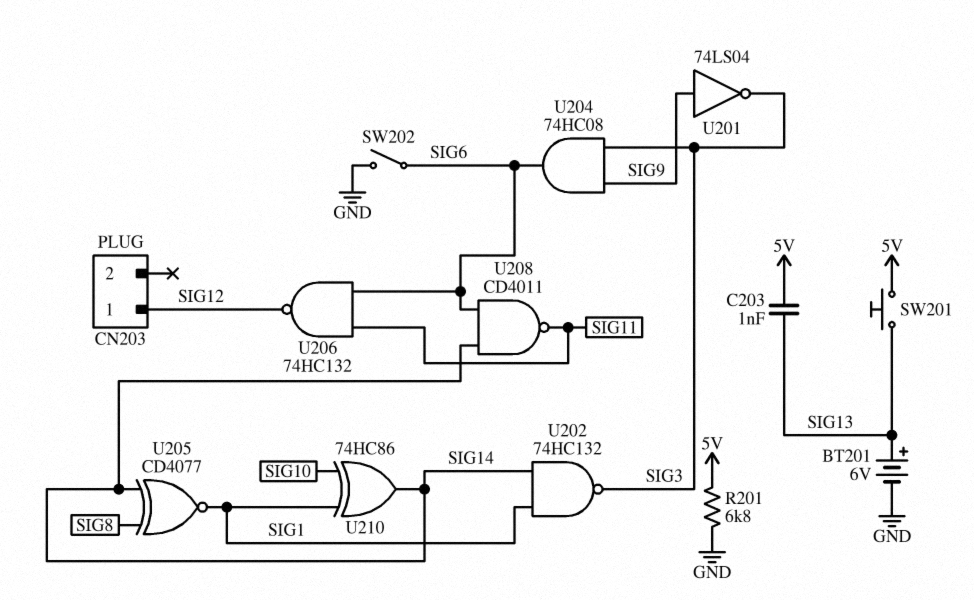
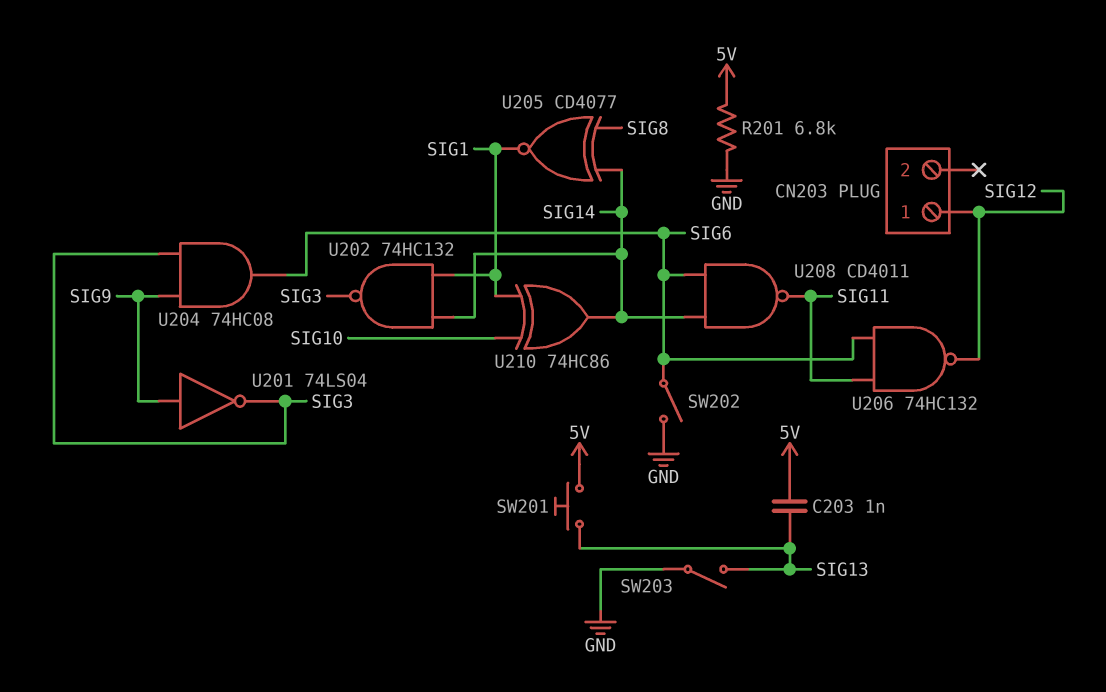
BT201: 6V (plus SIG13, minus GND) -> none
SW203: none -> switch (GND, SIG13)

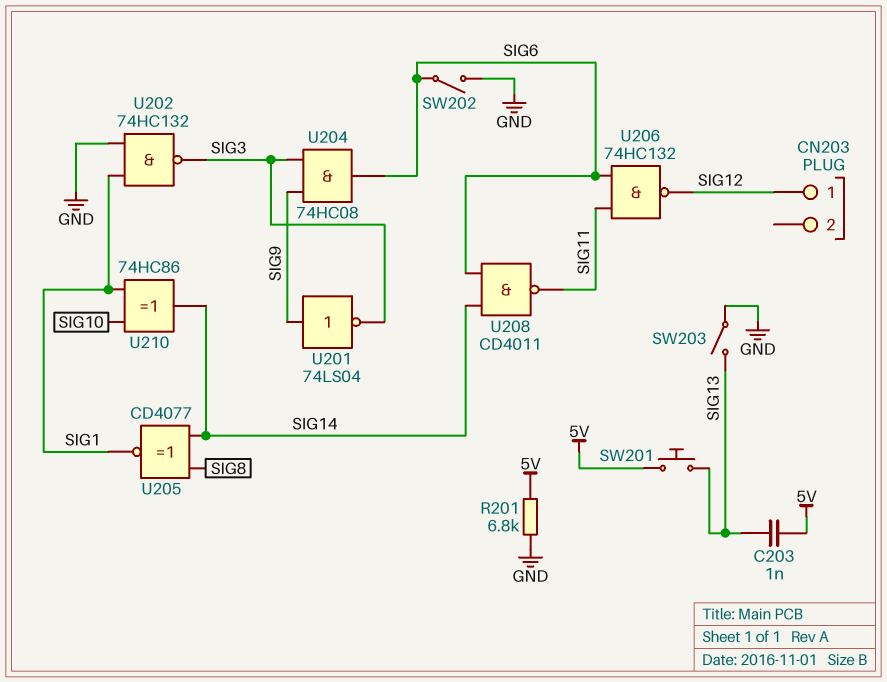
U202: NAND 74HC132 (in SIG1, in SIG14, out SIG3) -> NAND 74HC132 (in GND, in SIG1, out SIG3)

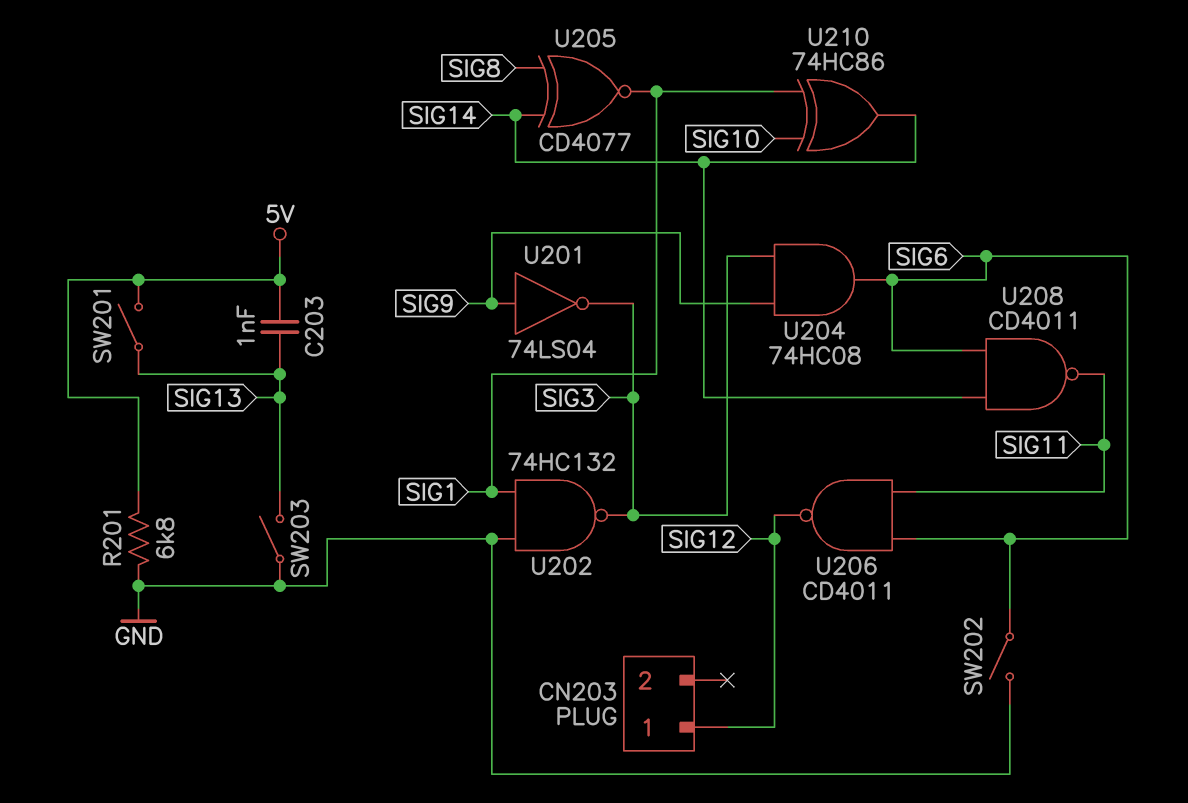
SW201: button (5V, SIG13) -> switch (5V, SIG13)
U206: NAND 74HC132 (in SIG6, in SIG11, out SIG12) -> NAND CD4011 (in SIG6, in SIG11, out SIG12)

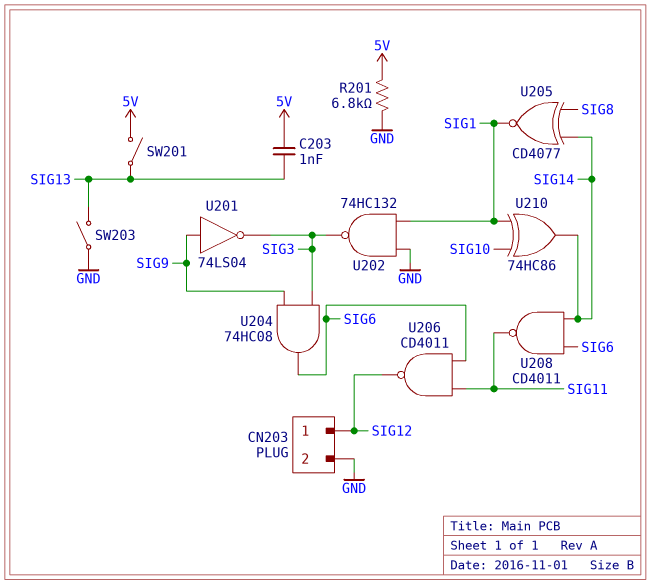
CN203 pin 2: none -> GND
SW202: switch (GND, SIG6) -> none

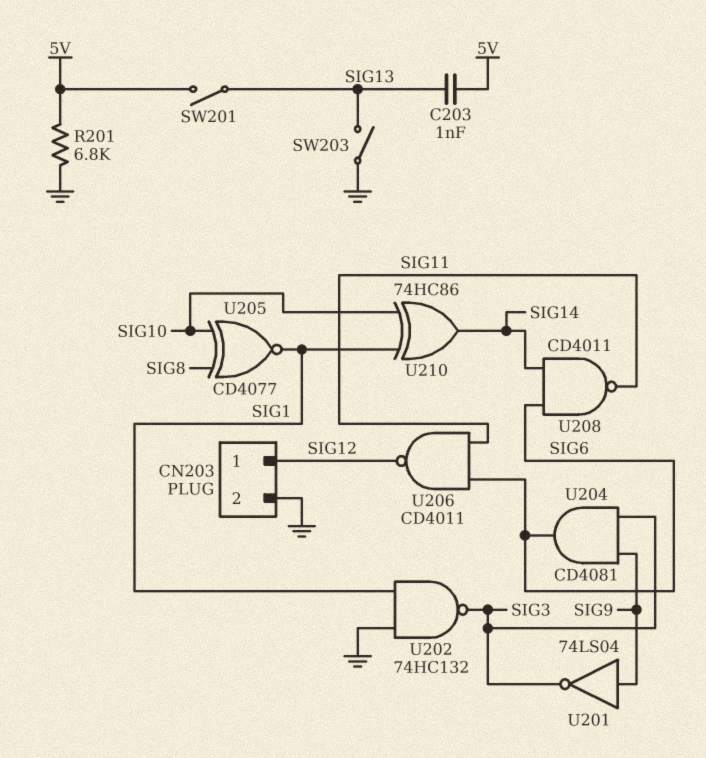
U204: AND 74HC08 (in SIG3, in SIG9, out SIG6) -> AND CD4081 (in SIG3, in SIG9, out SIG6)
U205: XNOR CD4077 (in SIG8, in SIG14, out SIG1) -> XNOR CD4077 (in SIG8, in SIG10, out SIG1)

